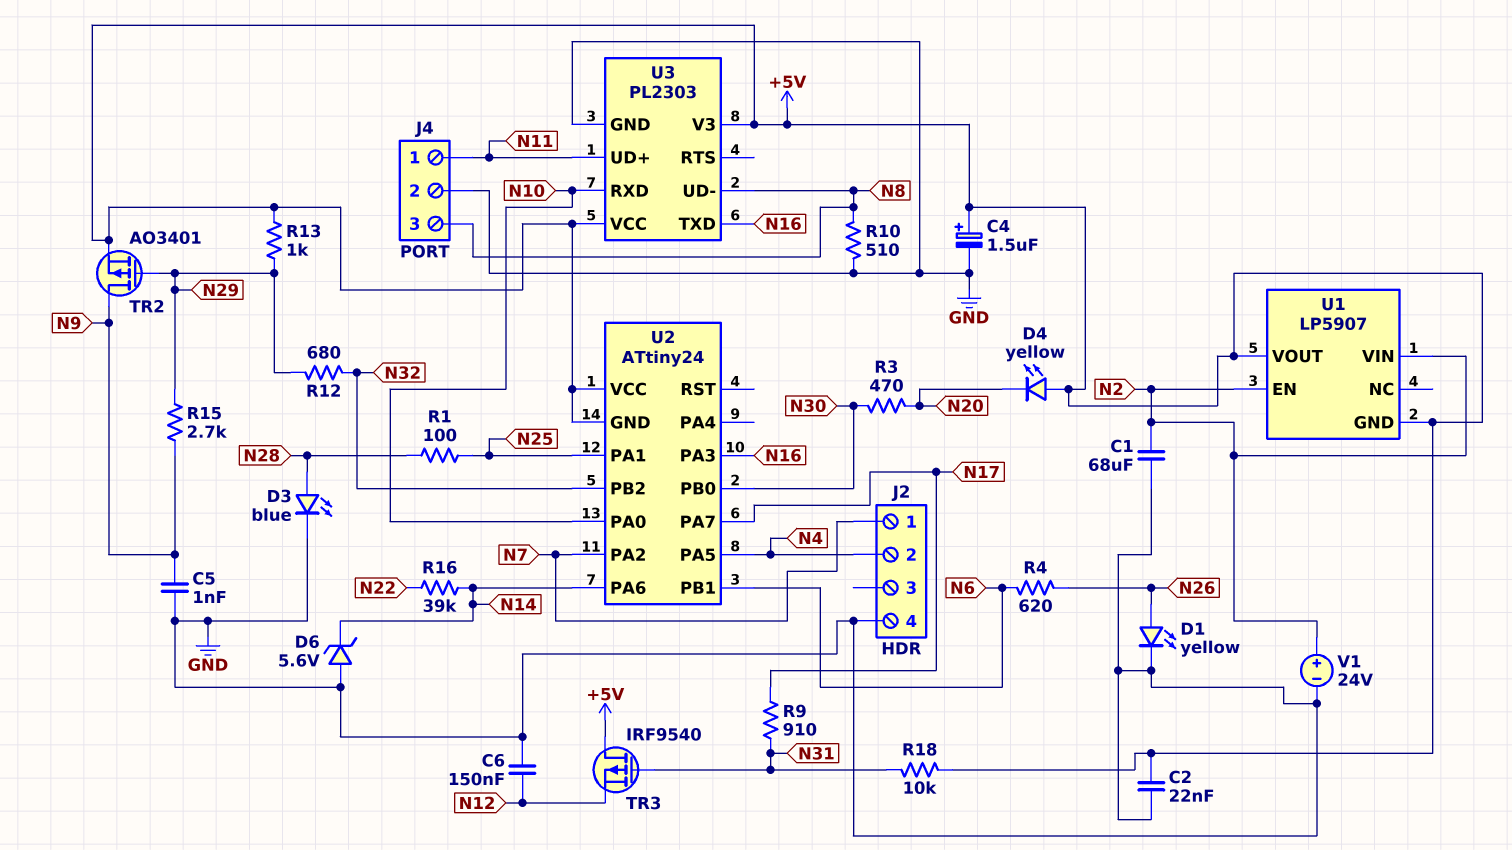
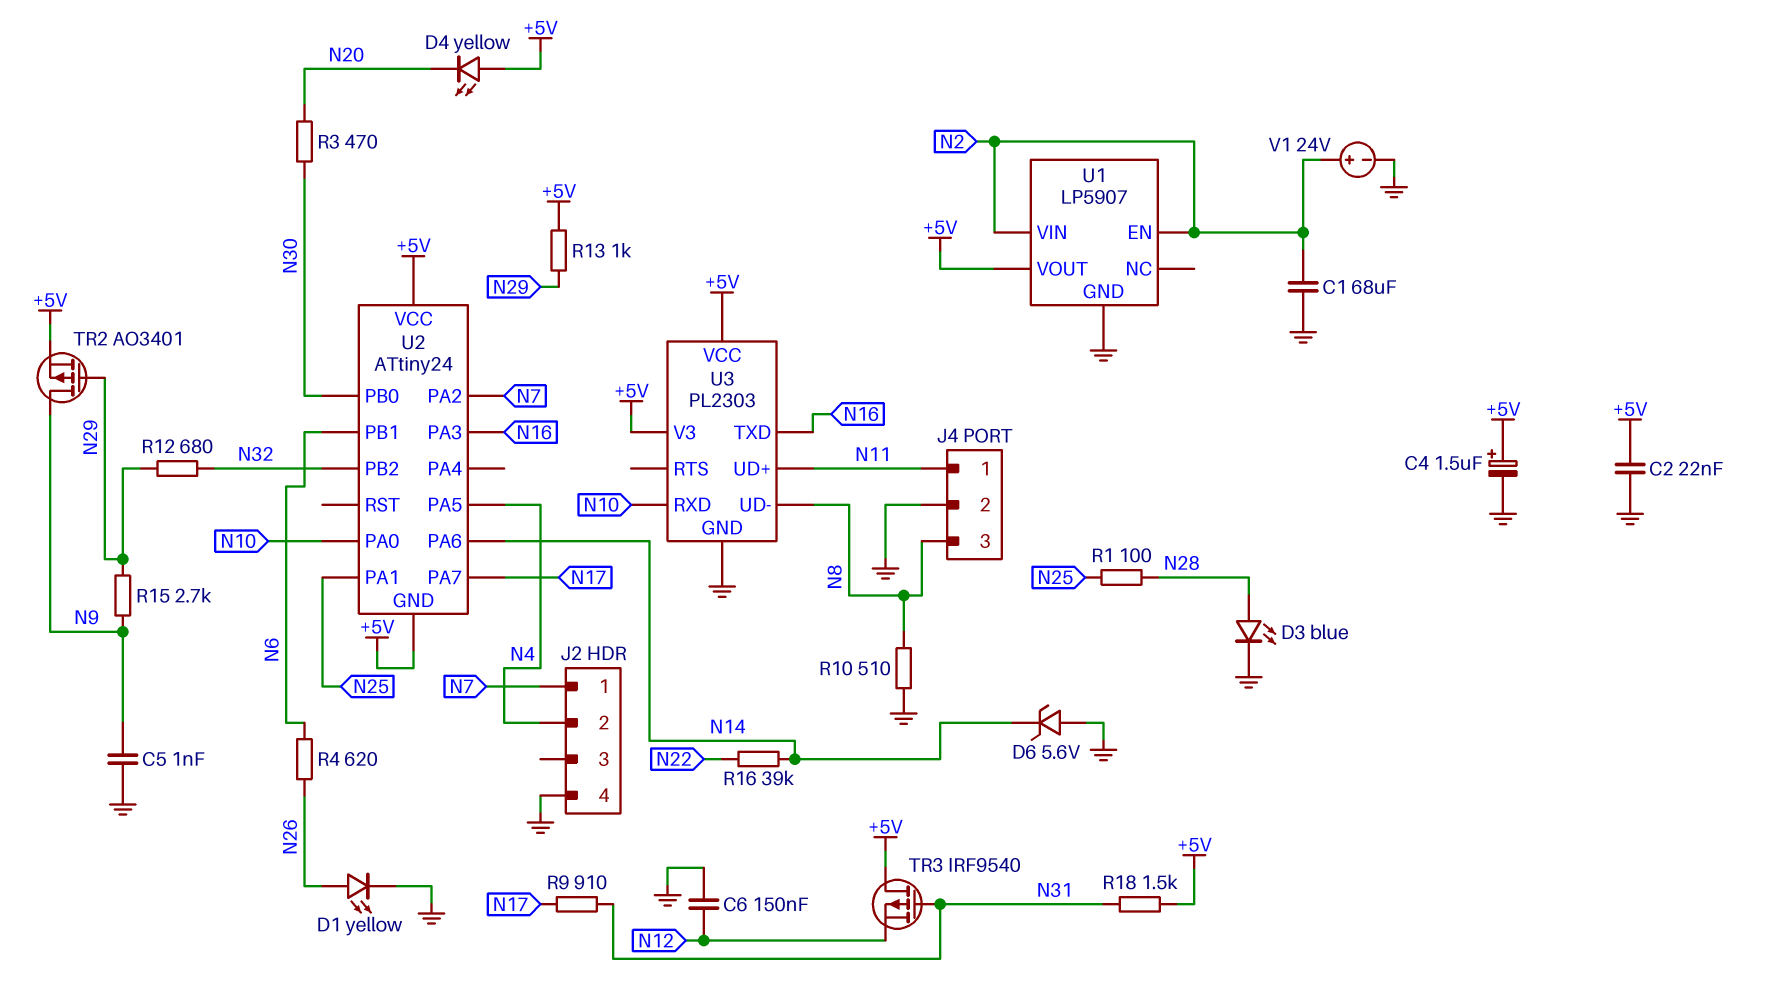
R18: 10k (+5V, N31) -> 1.5k (+5V, N31)
U1 pin GND: +5V -> GND

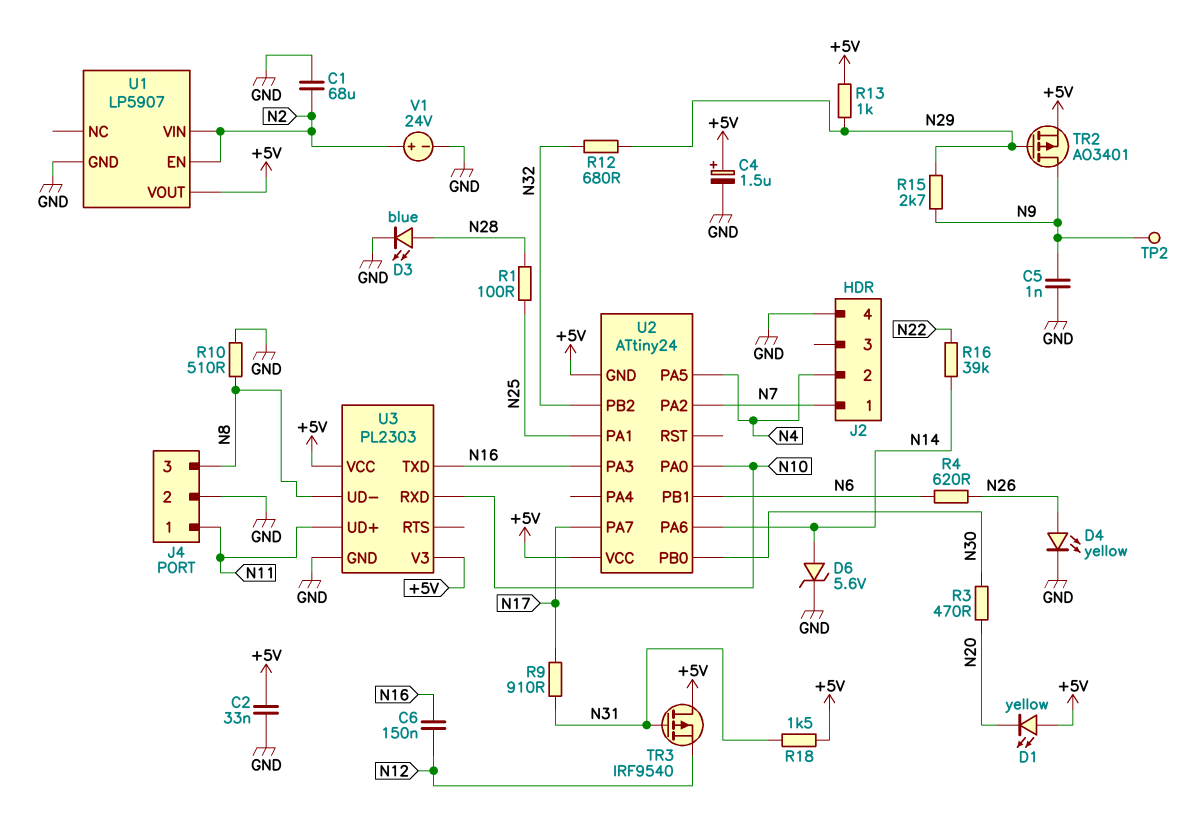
C2: 22nF (+5V, GND) -> 33nF (+5V, GND)
C6: 150nF (GND, N12) -> 150nF (N12, N16)
D1: LED yellow (A N26, K GND) -> LED yellow (A +5V, K N20)
D4: LED yellow (A +5V, K N20) -> LED yellow (A N26, K GND)
D6: zener 5.6V (A GND, K N14) -> zener 5.6V (A N14, K GND)
TP2: none -> test point (N9)

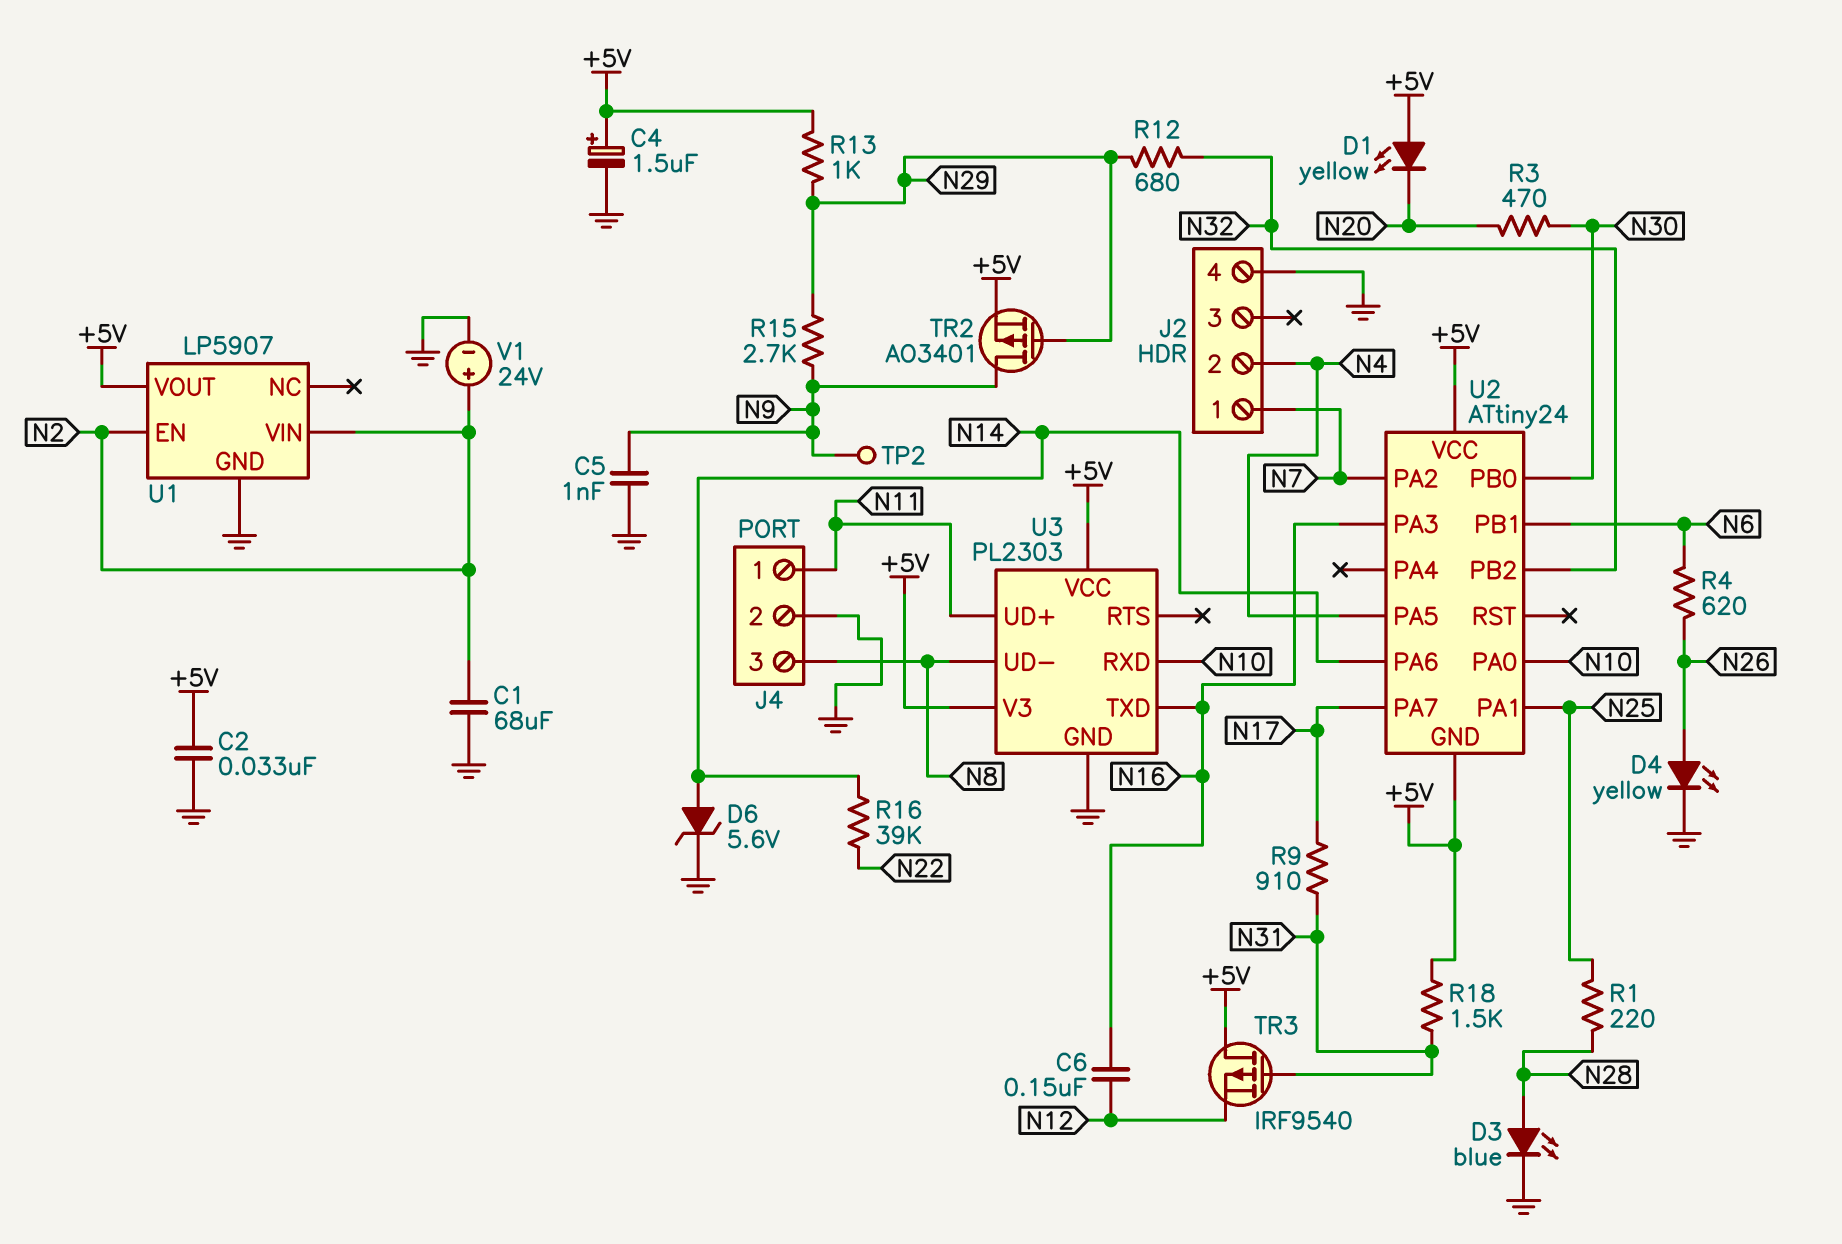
R1: 100 (N25, N28) -> 220 (N25, N28)
R10: 510 (GND, N8) -> none

